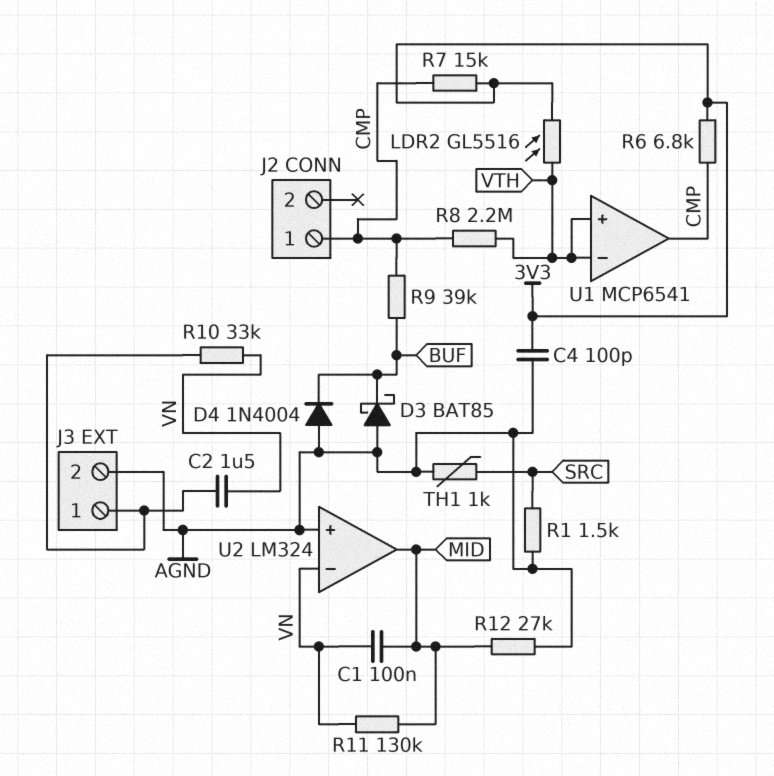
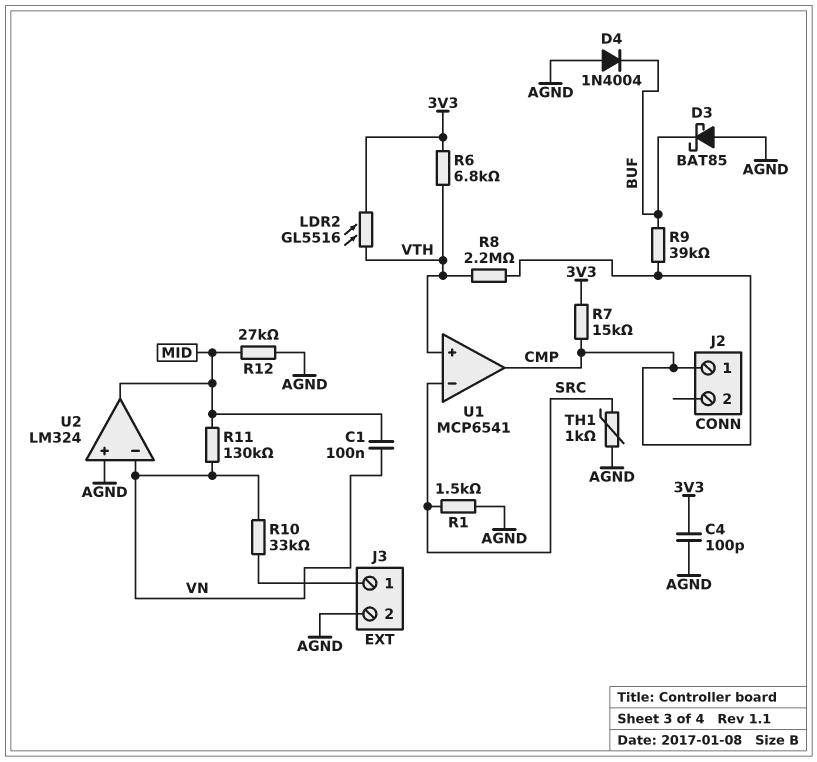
C2: 1.5uF (J3/1, VN) -> none
R6: 6.8k (3V3, CMP) -> 6.8k (3V3, VTH)
U1 pin in-: VTH -> SRC

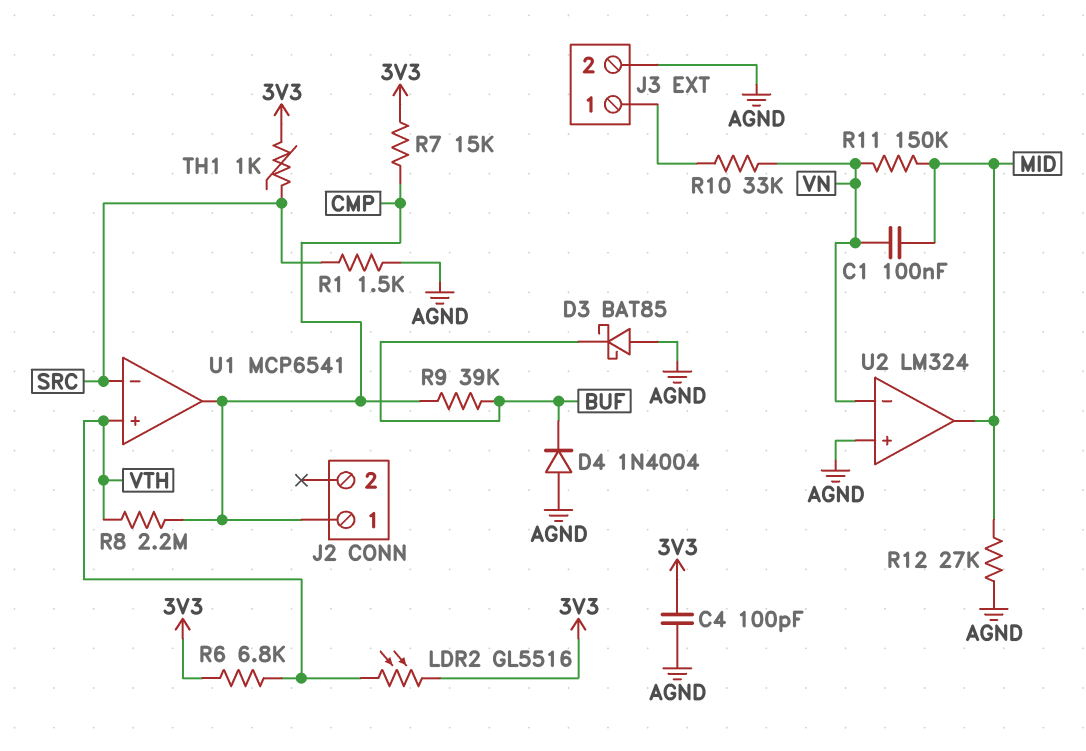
R11: 130k (MID, VN) -> 150k (MID, VN)
TH1: 1k (AGND, SRC) -> 1k (3V3, SRC)

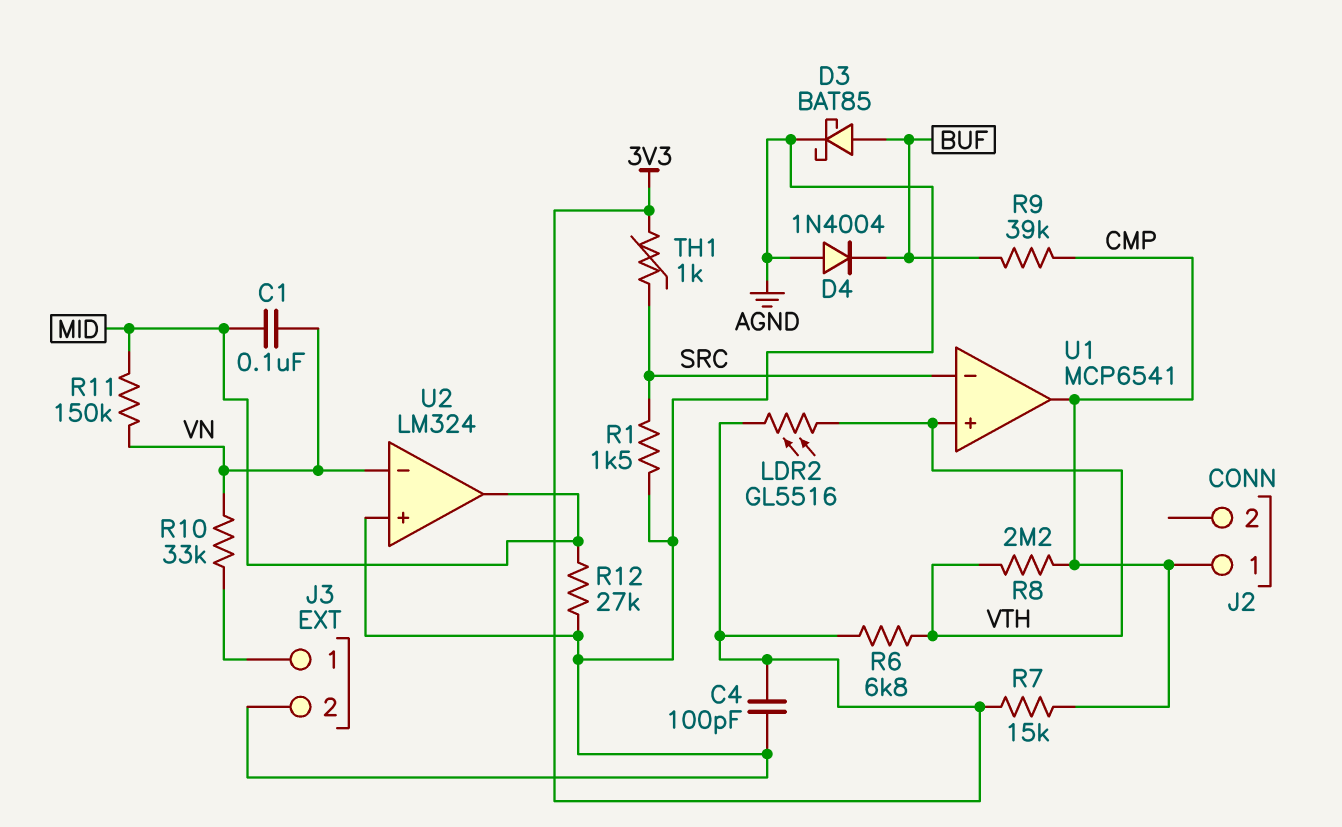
D3: schottky BAT85 (A AGND, K BUF) -> schottky BAT85 (A BUF, K AGND)

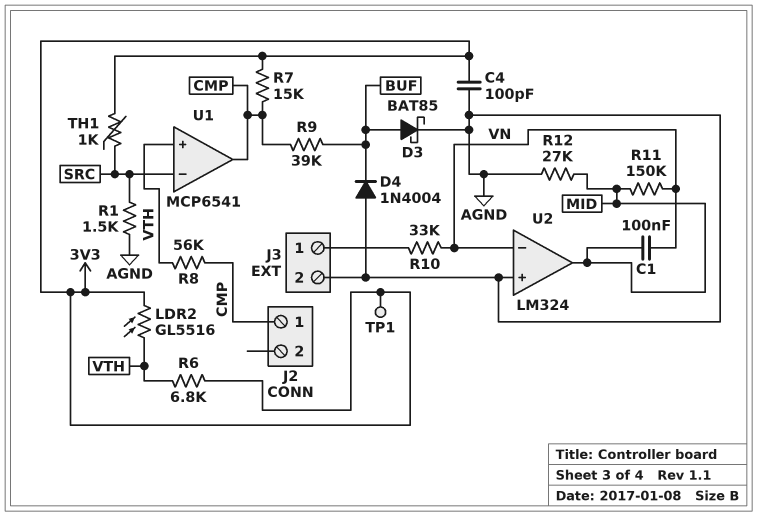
R8: 2.2M (CMP, VTH) -> 56k (CMP, VTH)
TP1: none -> test point (3V3)

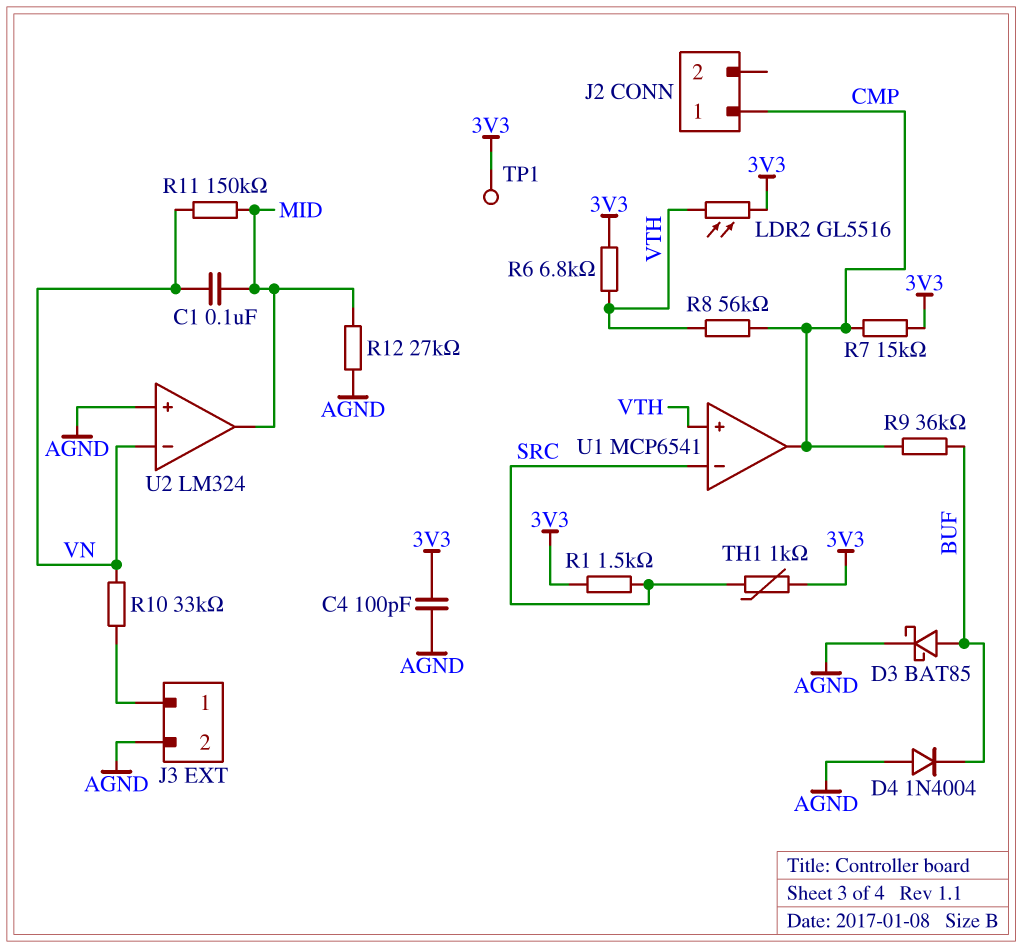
R1: 1.5k (AGND, SRC) -> 1.5k (3V3, SRC)
R9: 39k (BUF, CMP) -> 36k (BUF, CMP)

